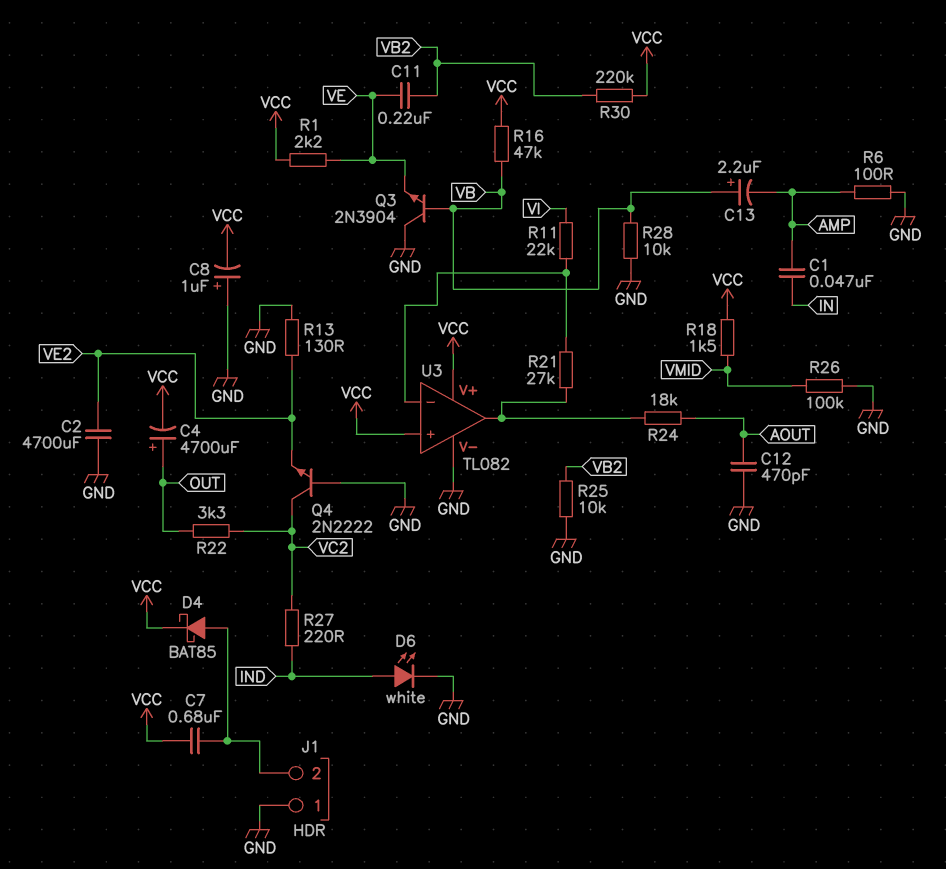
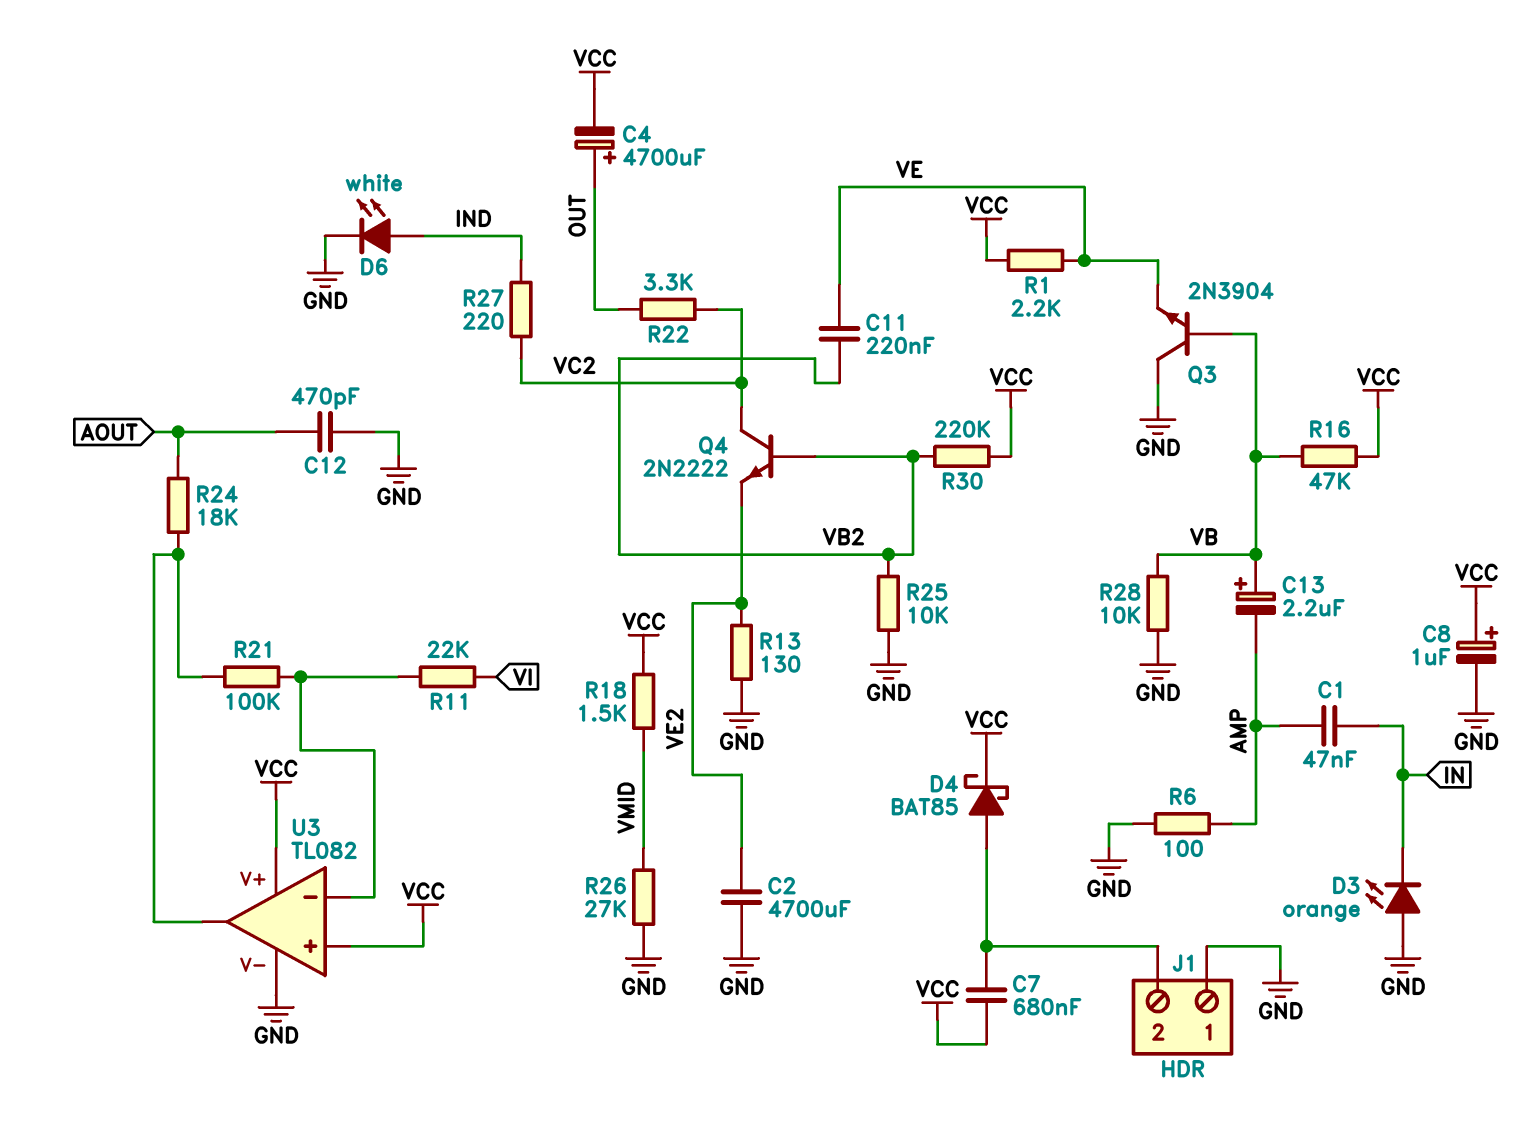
C8: 1uF (plus GND, minus VCC) -> 1uF (plus VCC, minus GND)
D3: none -> LED orange (A GND, K IN)
Q4: NPN 2N2222 (B GND, C VC2, E VE2) -> NPN 2N2222 (B VB2, C VC2, E VE2)
R21: 27k (U3/in-, U3/out) -> 100k (U3/in-, U3/out)
R26: 100k (GND, VMID) -> 27k (GND, VMID)

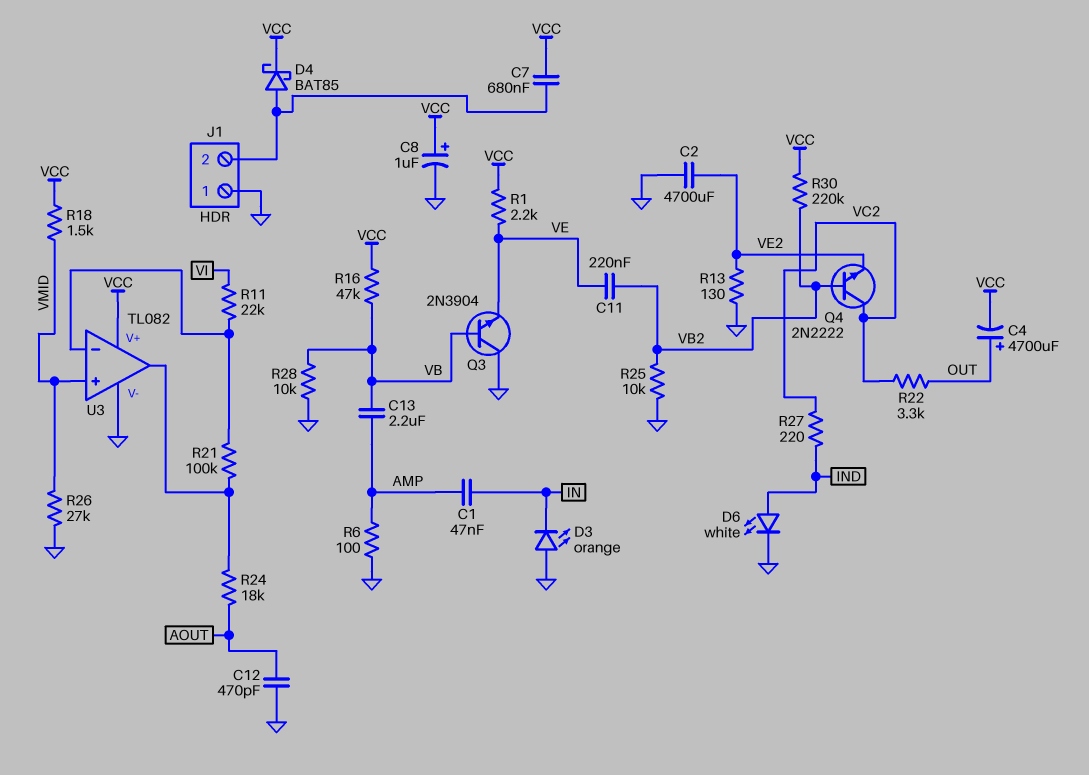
C13: 2.2uF (plus VB, minus AMP) -> 2.2uF (AMP, VB)
U3 pin in+: VCC -> VMID

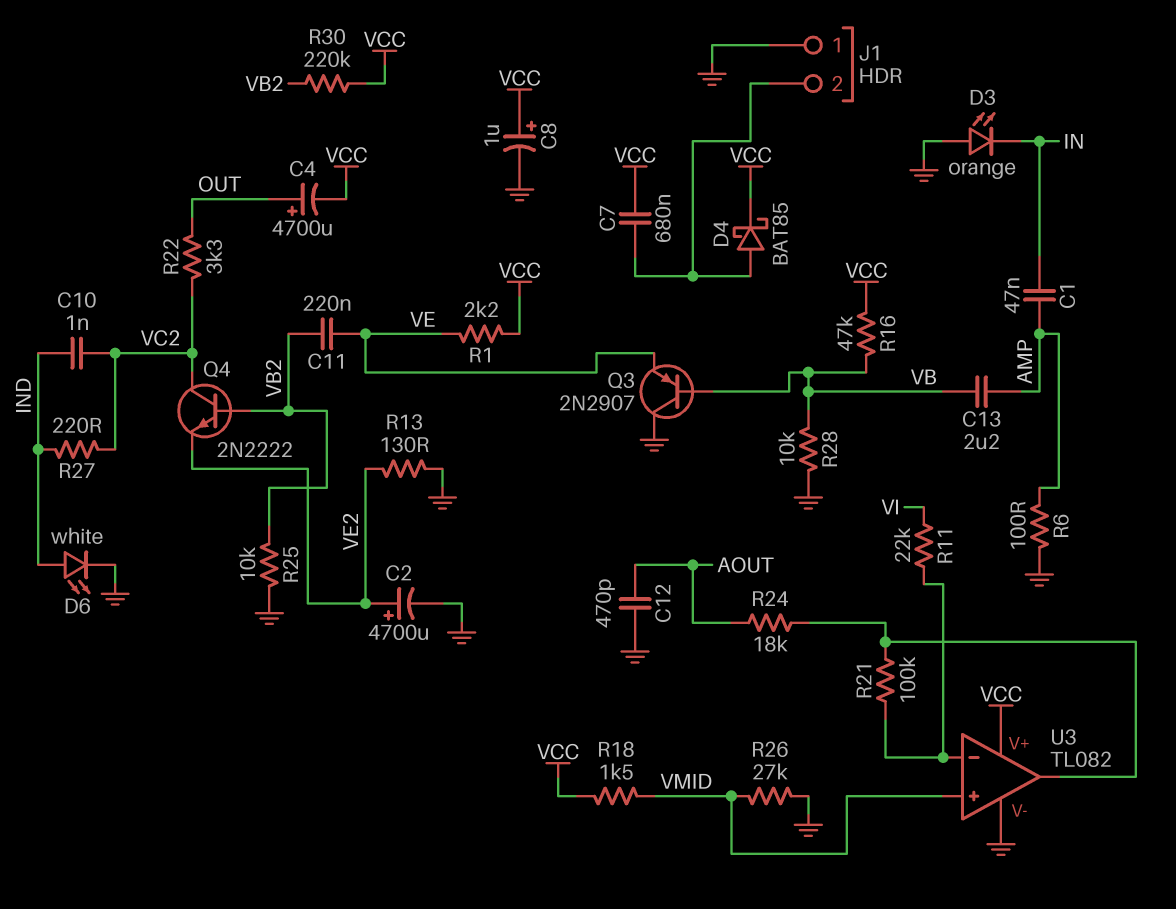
C2: 4700uF (GND, VE2) -> 4700uF (plus VE2, minus GND)
C10: none -> 1nF (IND, VC2)
Q3: NPN 2N3904 (B VB, C GND, E VE) -> PNP 2N2907 (B VB, C GND, E VE)

